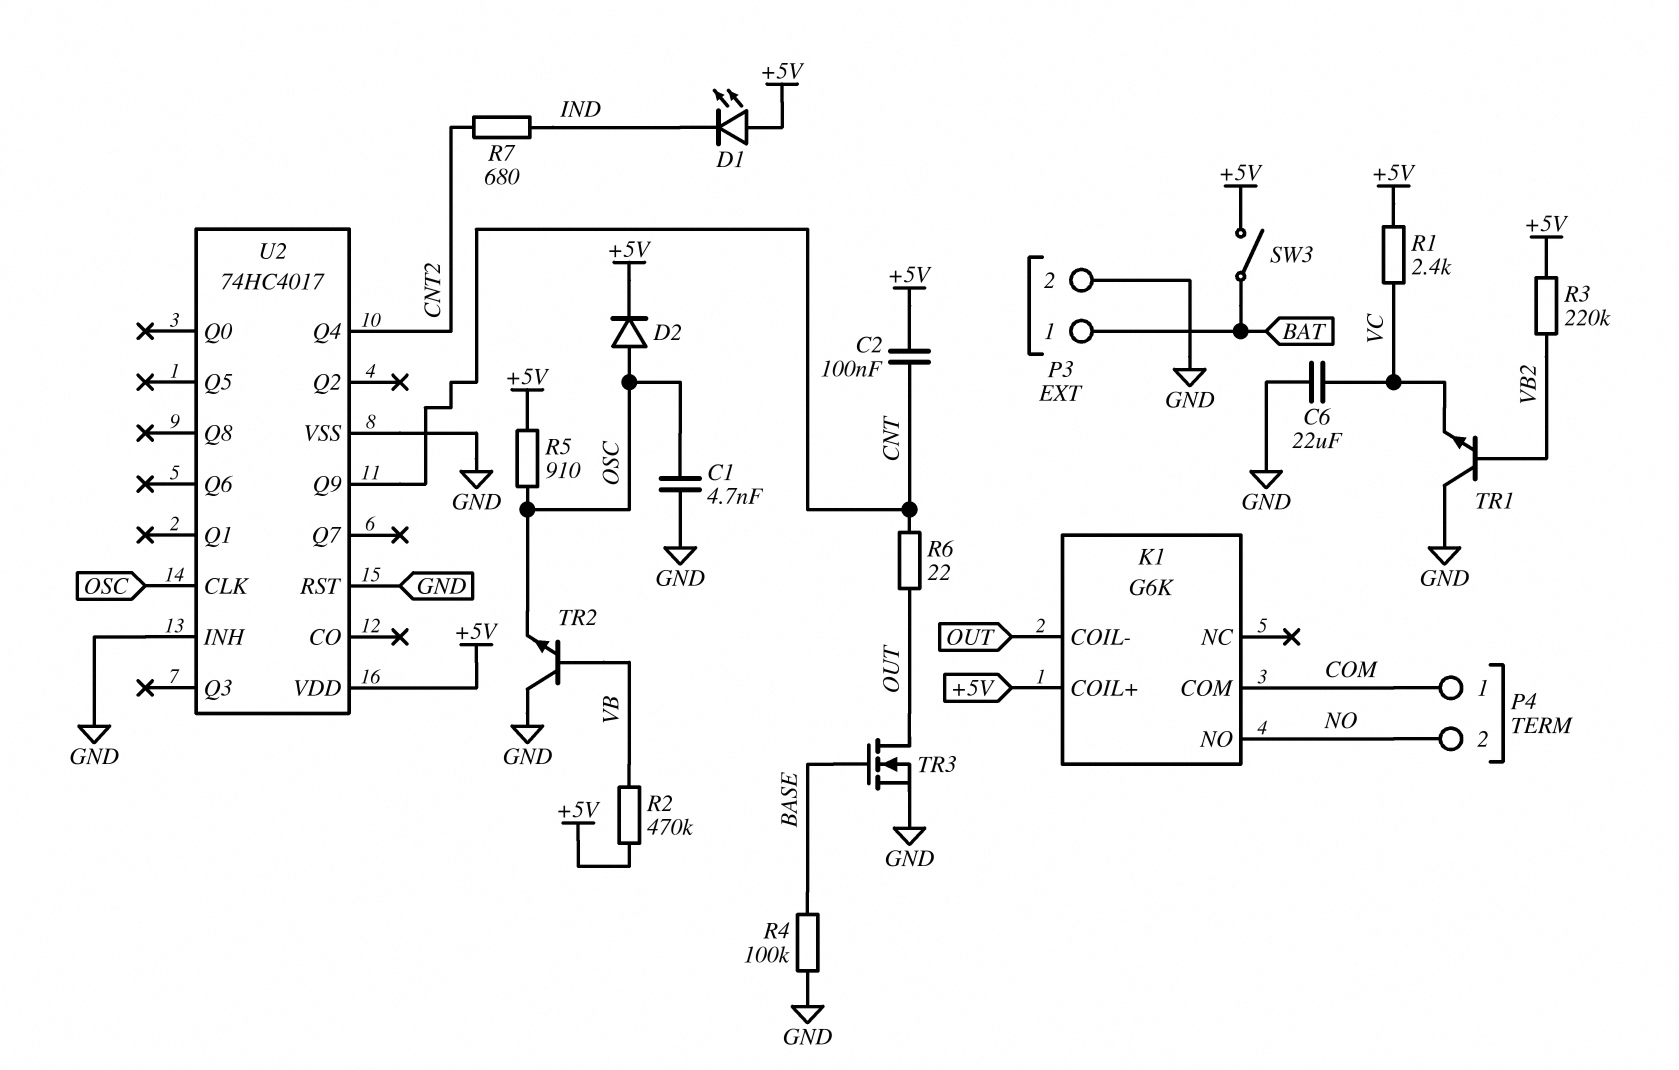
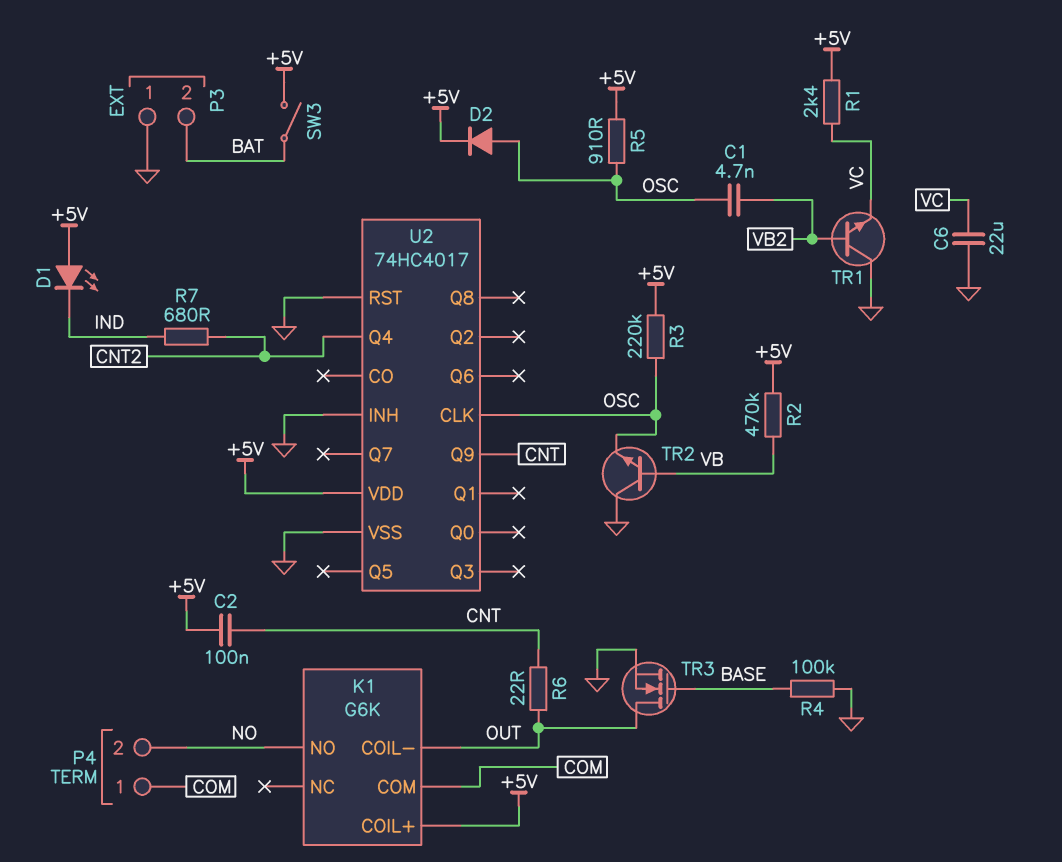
C1: 4.7nF (GND, OSC) -> 4.7nF (OSC, VB2)
P3 pin 1: BAT -> GND
P3 pin 2: GND -> BAT
R3: 220k (+5V, VB2) -> 220k (+5V, OSC)

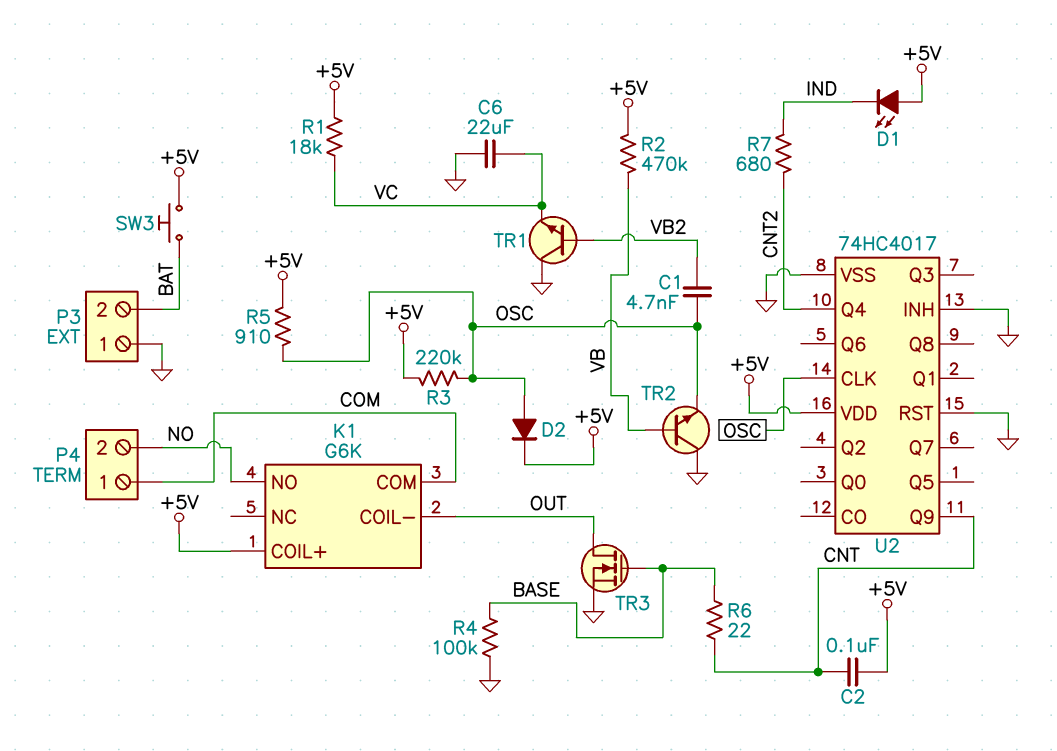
R1: 2.4k (+5V, VC) -> 18k (+5V, VC)
R6: 22 (CNT, OUT) -> 22 (BASE, CNT)
SW3: switch (+5V, BAT) -> button (+5V, BAT)

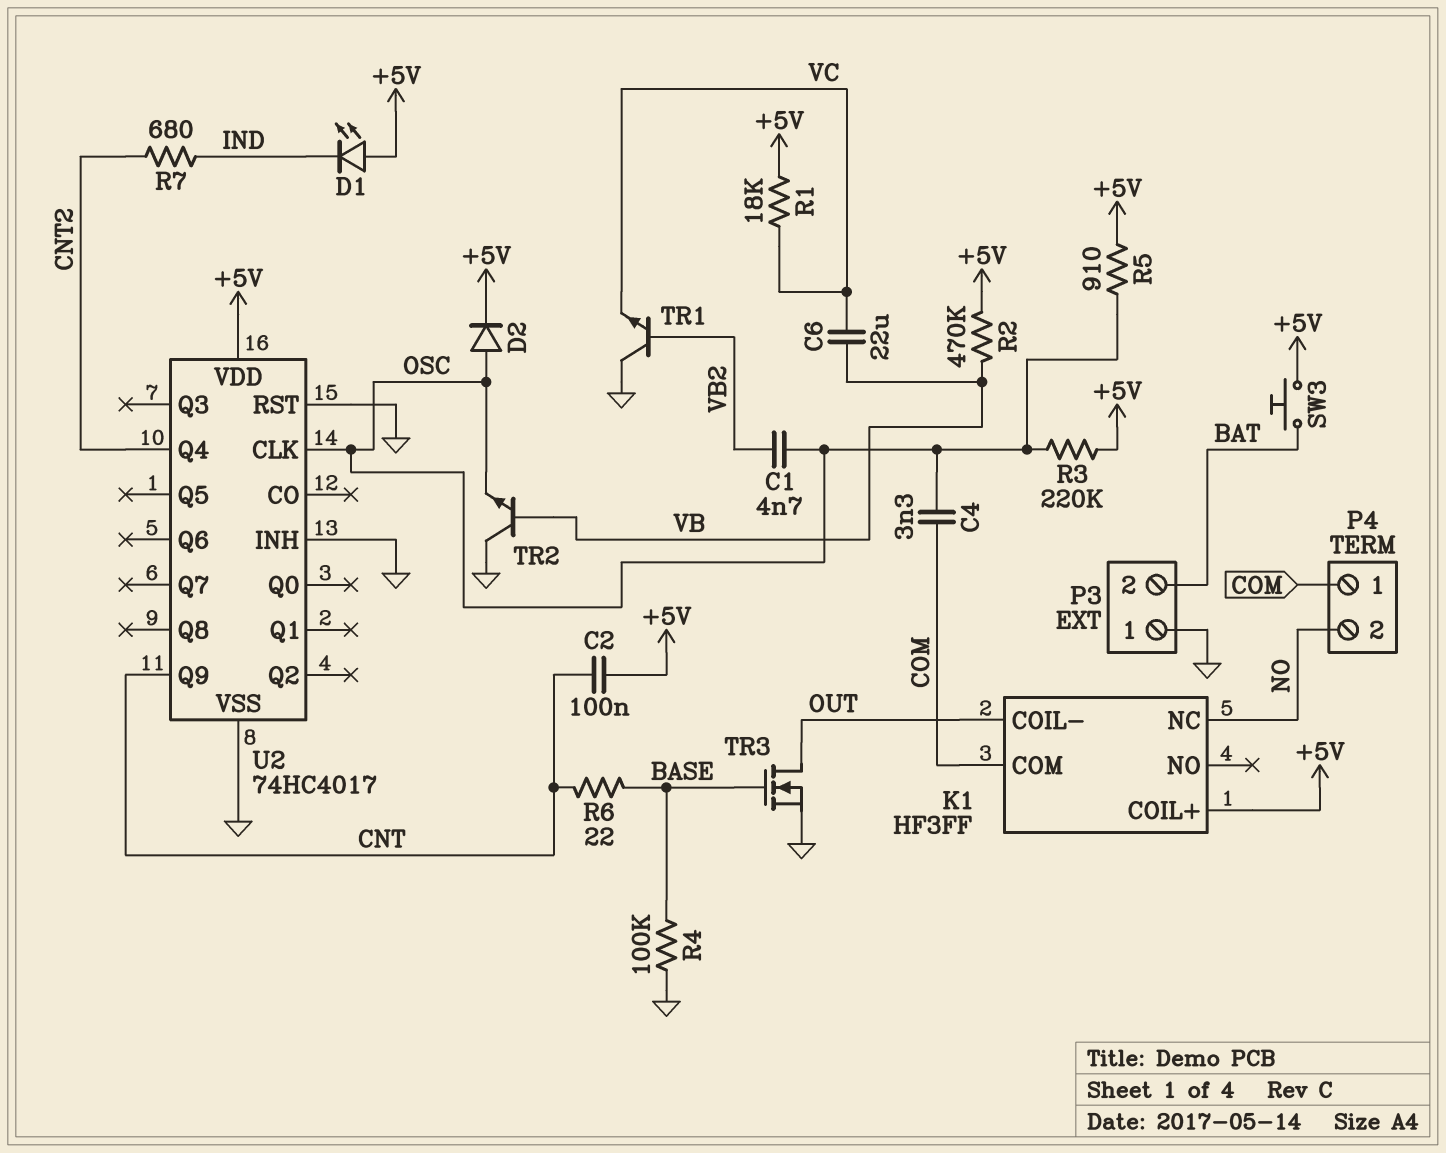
C4: none -> 3.3nF (COM, OSC)
C6: 22uF (GND, VC) -> 22uF (VB, VC)
K1: G6K -> HF3FF
K1 pin NC: none -> NO
K1 pin NO: NO -> none

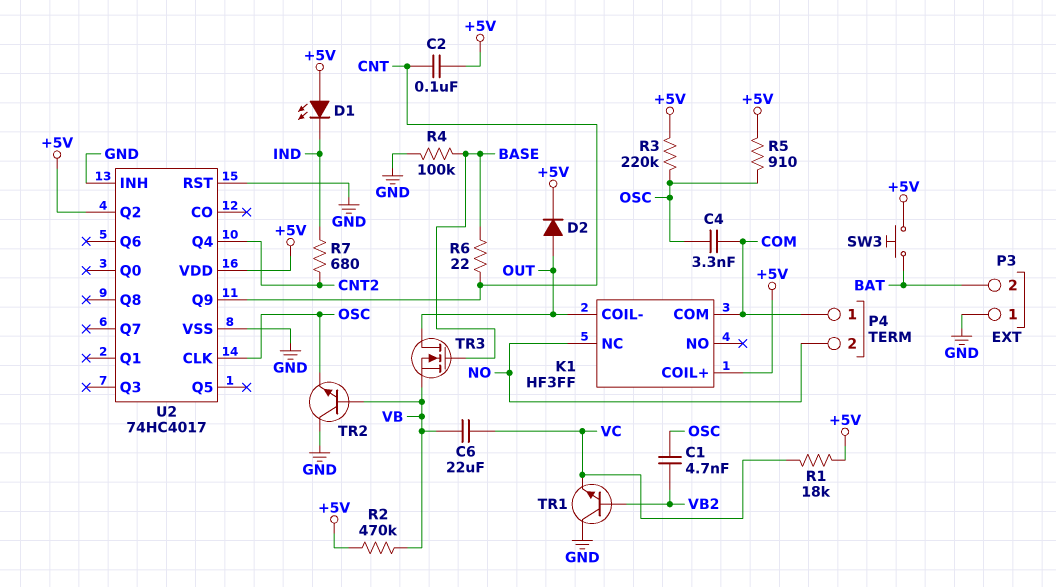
D2: diode (A OSC, K +5V) -> diode (A OUT, K +5V)
TR3: NMOS (G BASE, D OUT, S GND) -> NMOS (G BASE, D OUT, S VB)
U2 pin Q2: none -> +5V

